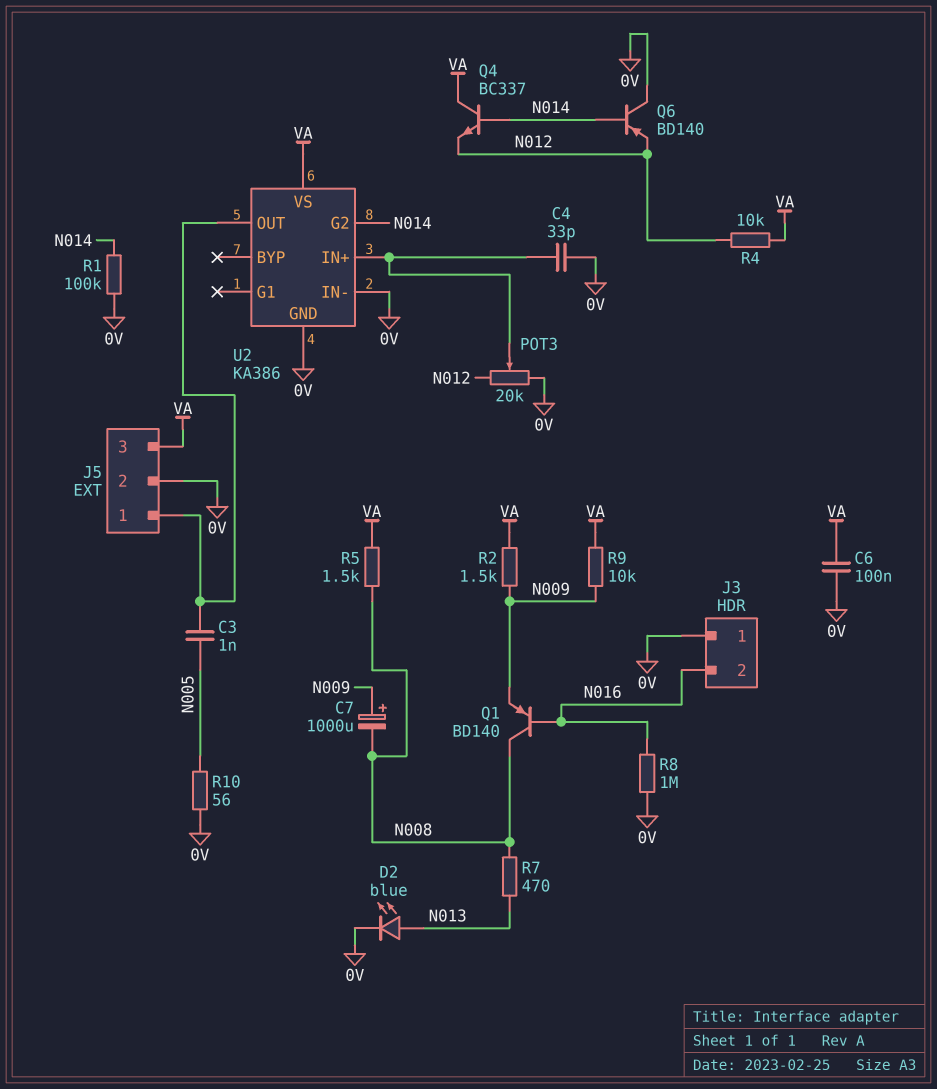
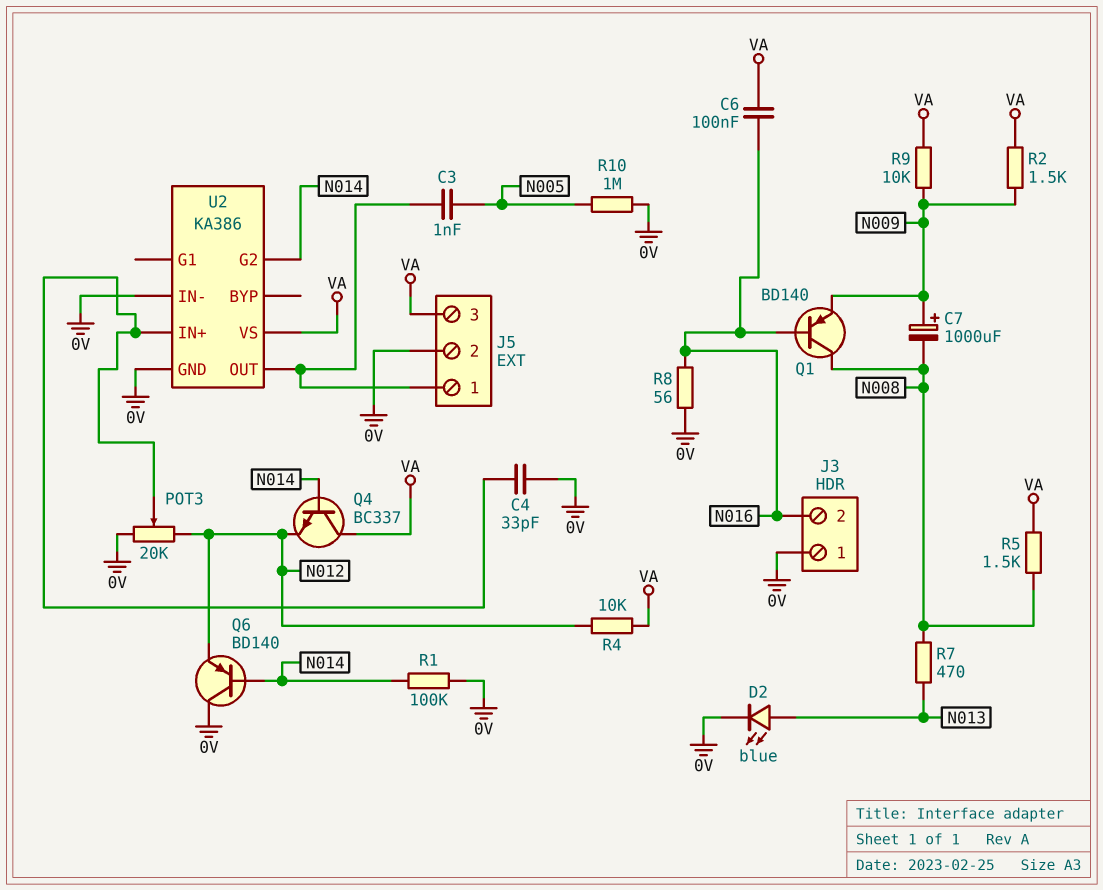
C6: 100nF (0V, VA) -> 100nF (N016, VA)
R8: 1M (0V, N016) -> 56 (0V, N016)
R10: 56 (0V, N005) -> 1M (0V, N005)

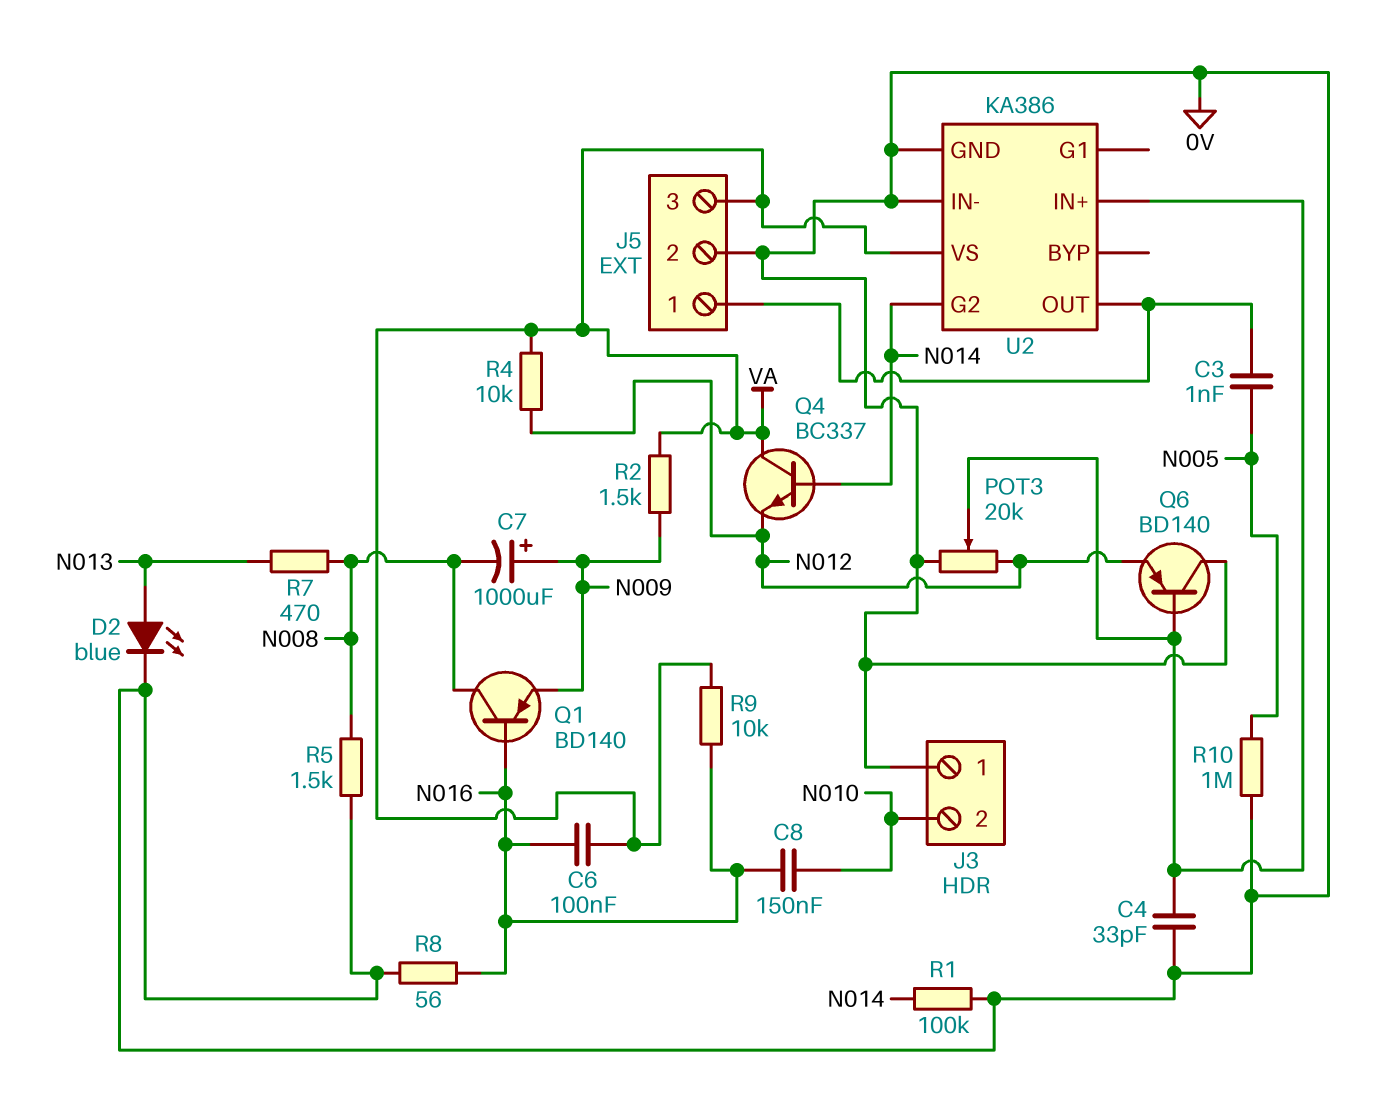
C8: none -> 150nF (N010, N016)
J3 pin 2: N016 -> N010
Q6: PNP BD140 (B N014, C 0V, E N012) -> PNP BD140 (B U2/IN+, C 0V, E N012)
R5: 1.5k (N008, VA) -> 1.5k (0V, N008)
R9: 10k (N009, VA) -> 10k (N016, VA)

